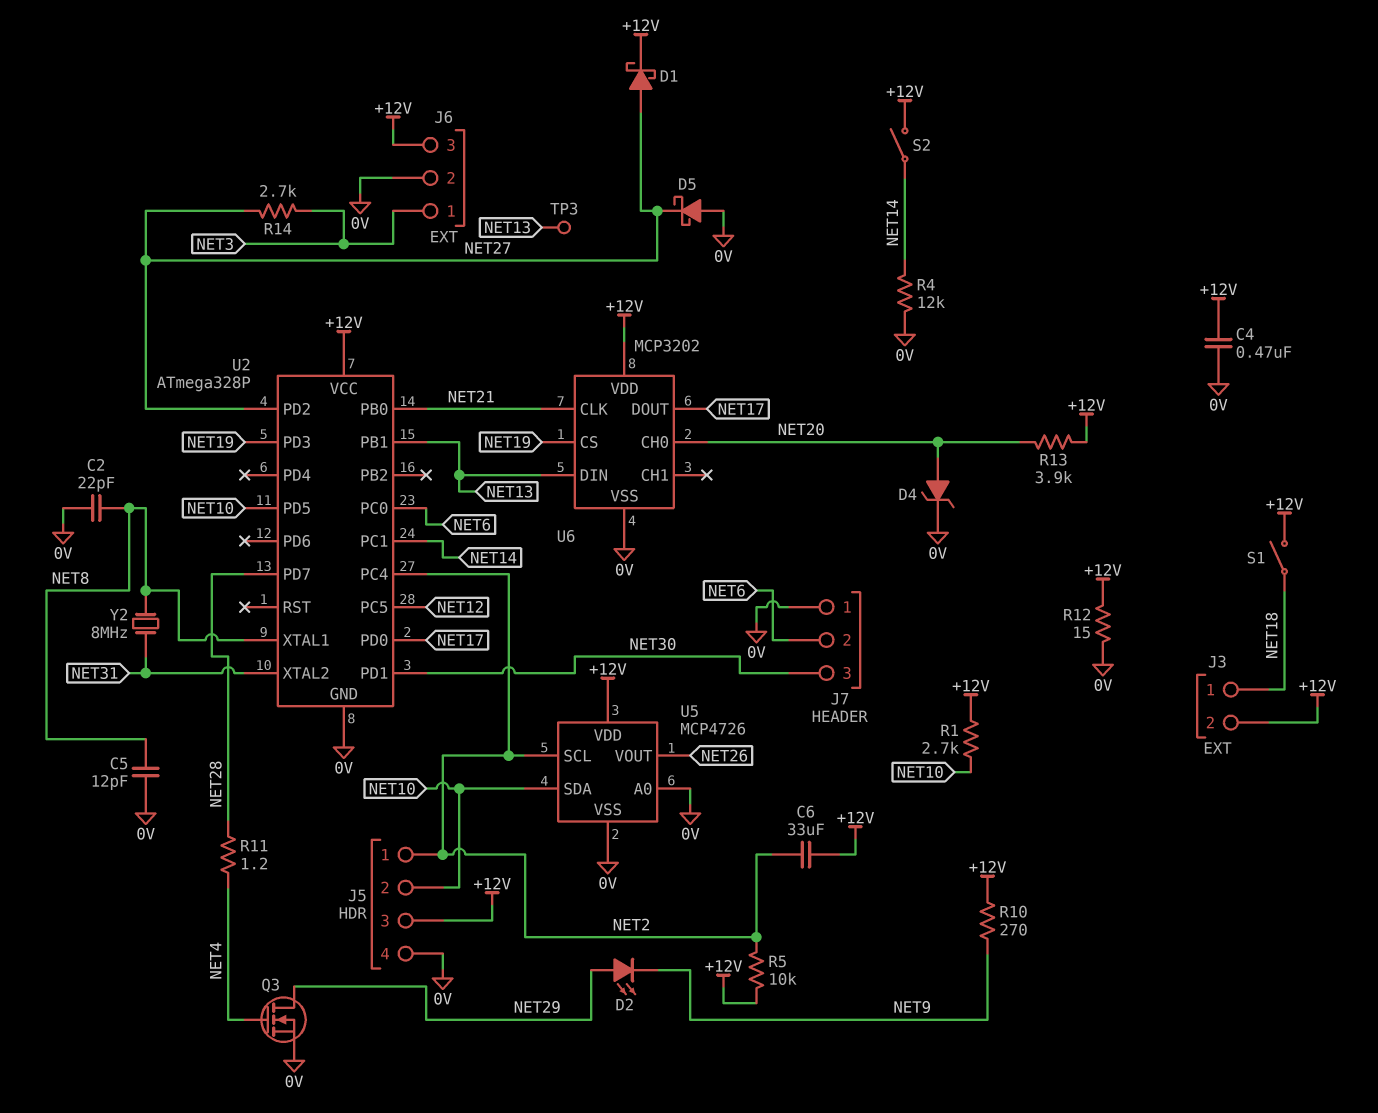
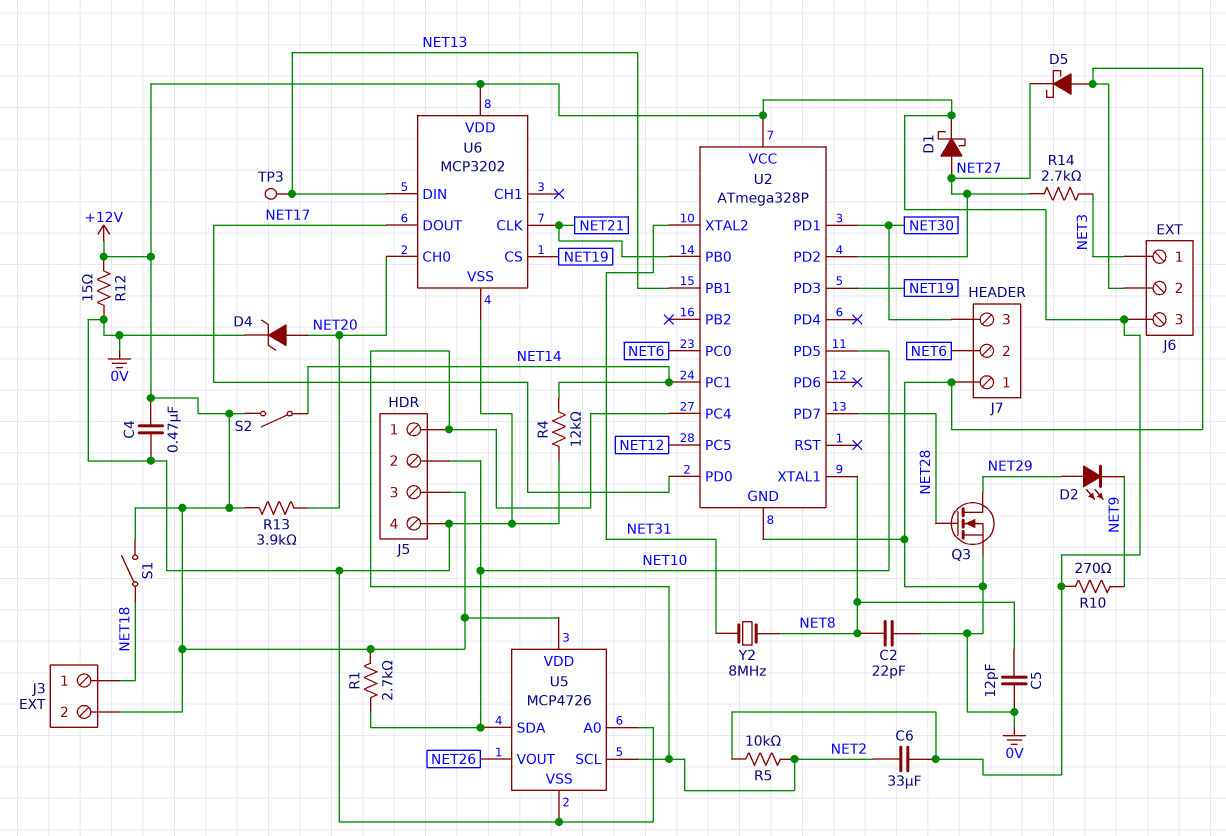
Q3: NMOS (G NET4, D NET29, S 0V) -> NMOS (G NET28, D NET29, S 0V)
R11: 1.2 (NET4, NET28) -> none

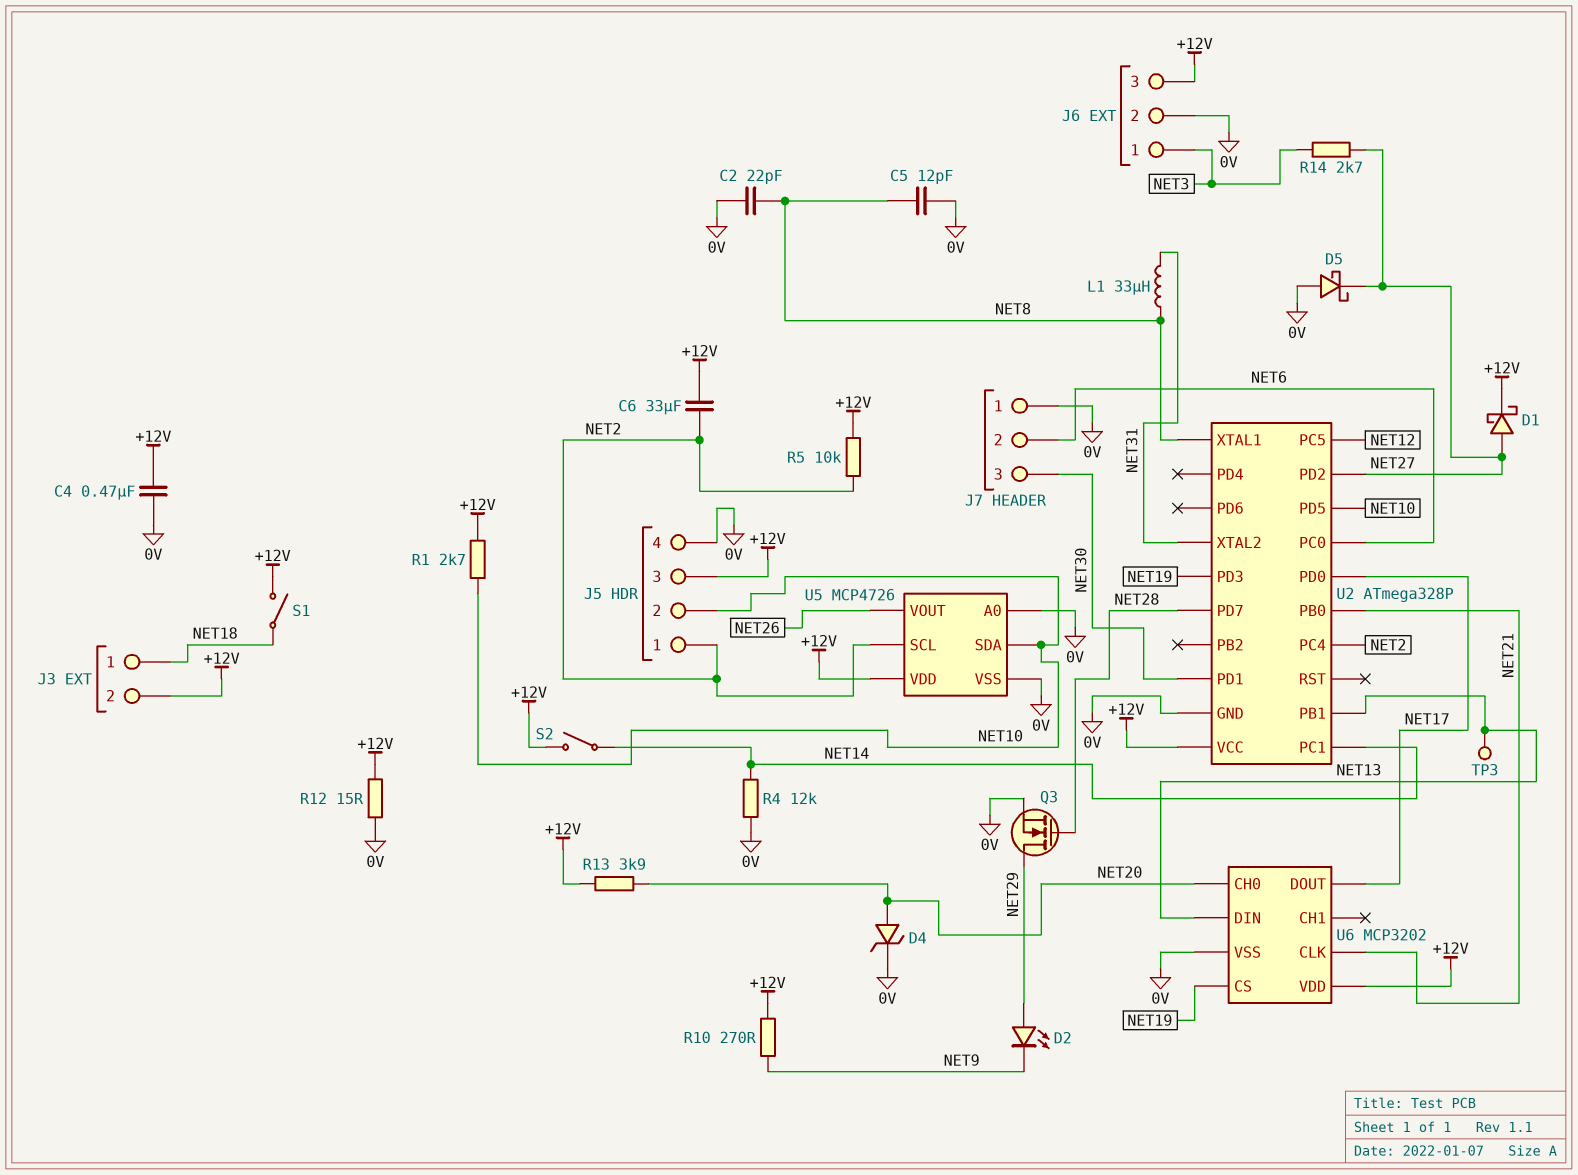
L1: none -> 33uH (NET8, NET31)
Y2: 8MHz (NET8, NET31) -> none

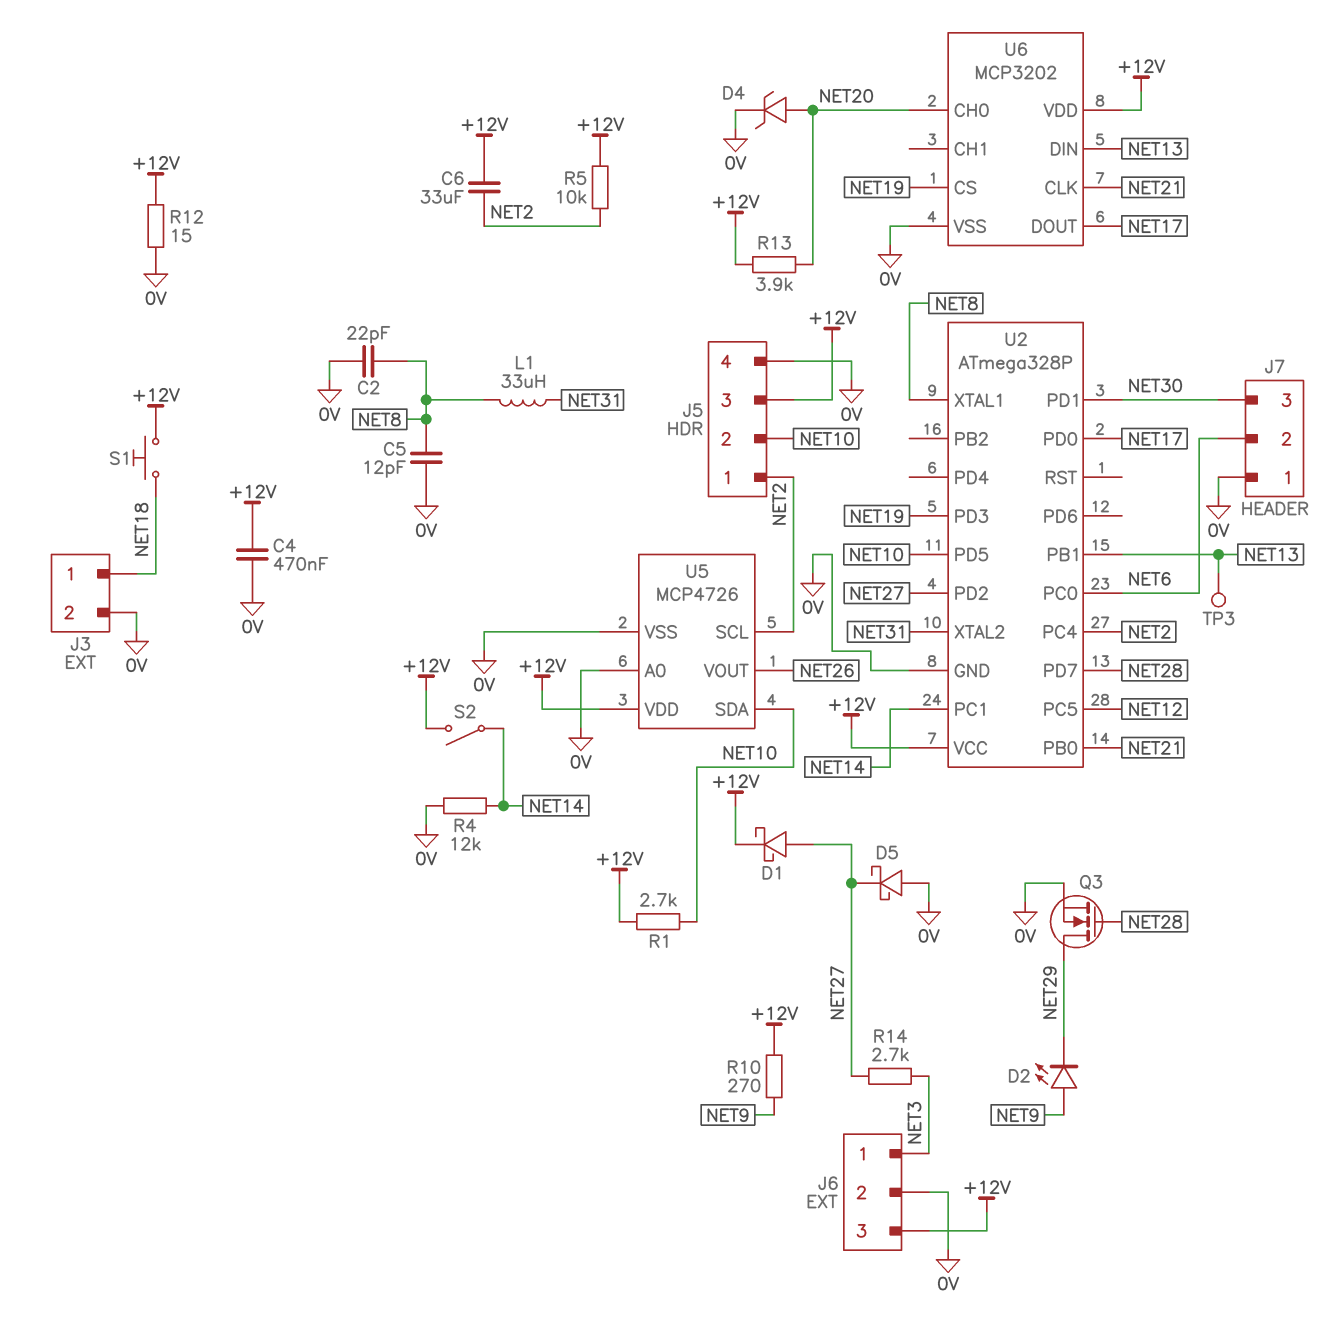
D2: LED (A NET29, K NET9) -> LED (A NET9, K NET29)
J3 pin 2: +12V -> 0V
S1: switch (+12V, NET18) -> button (+12V, NET18)

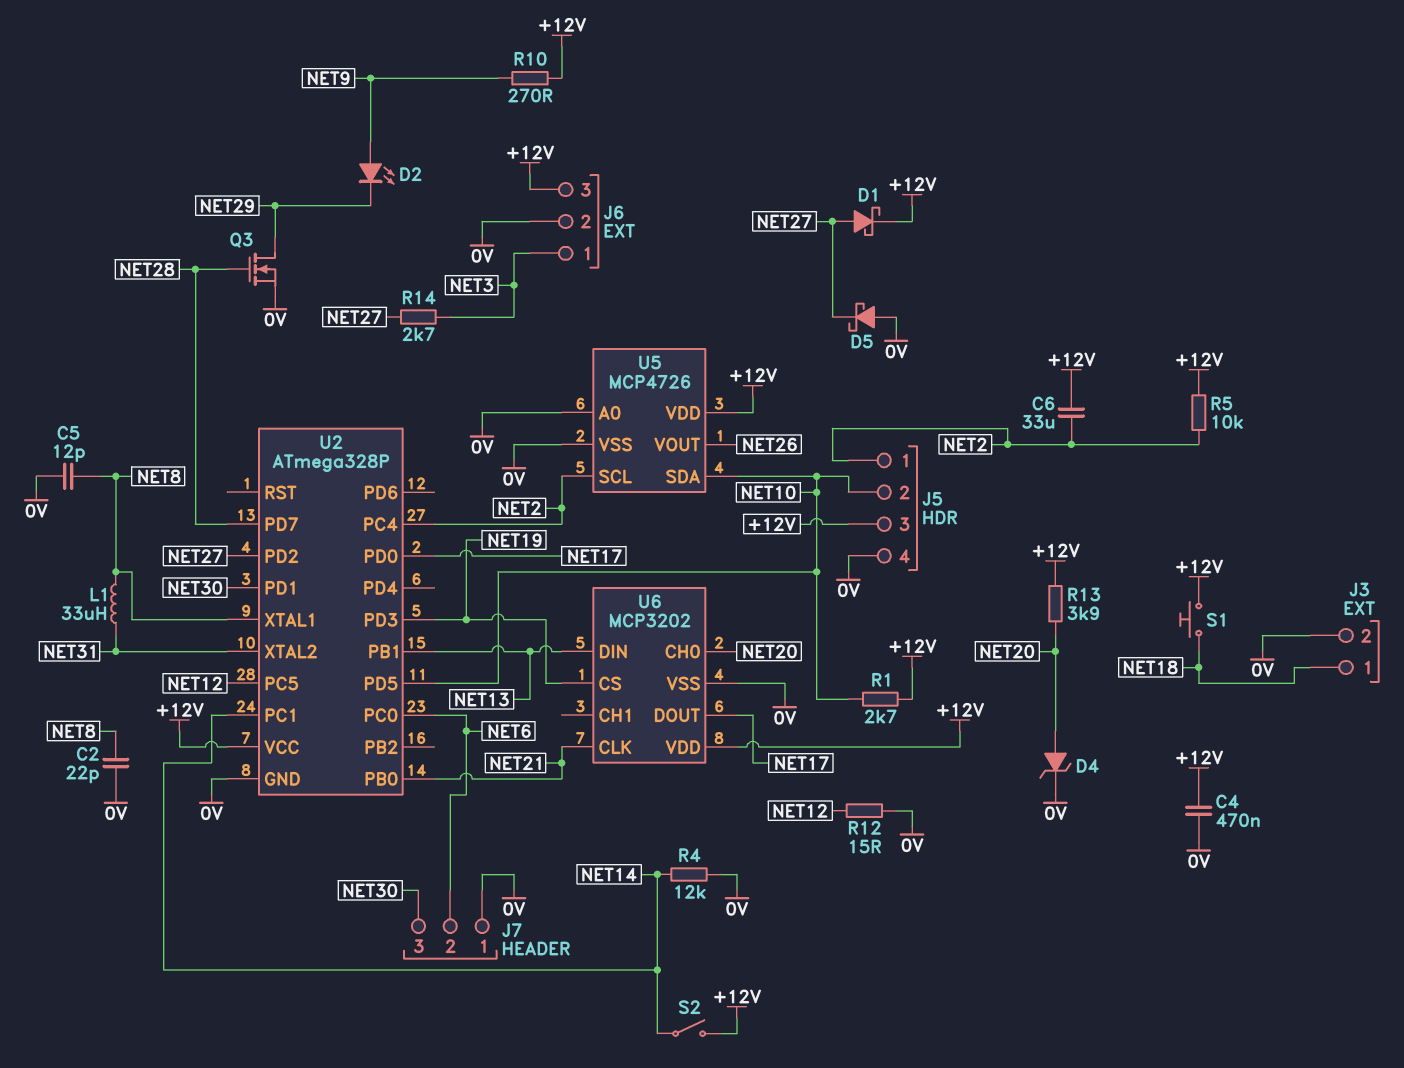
R12: 15 (+12V, 0V) -> 15 (0V, NET12)
TP3: test point (NET13) -> none

